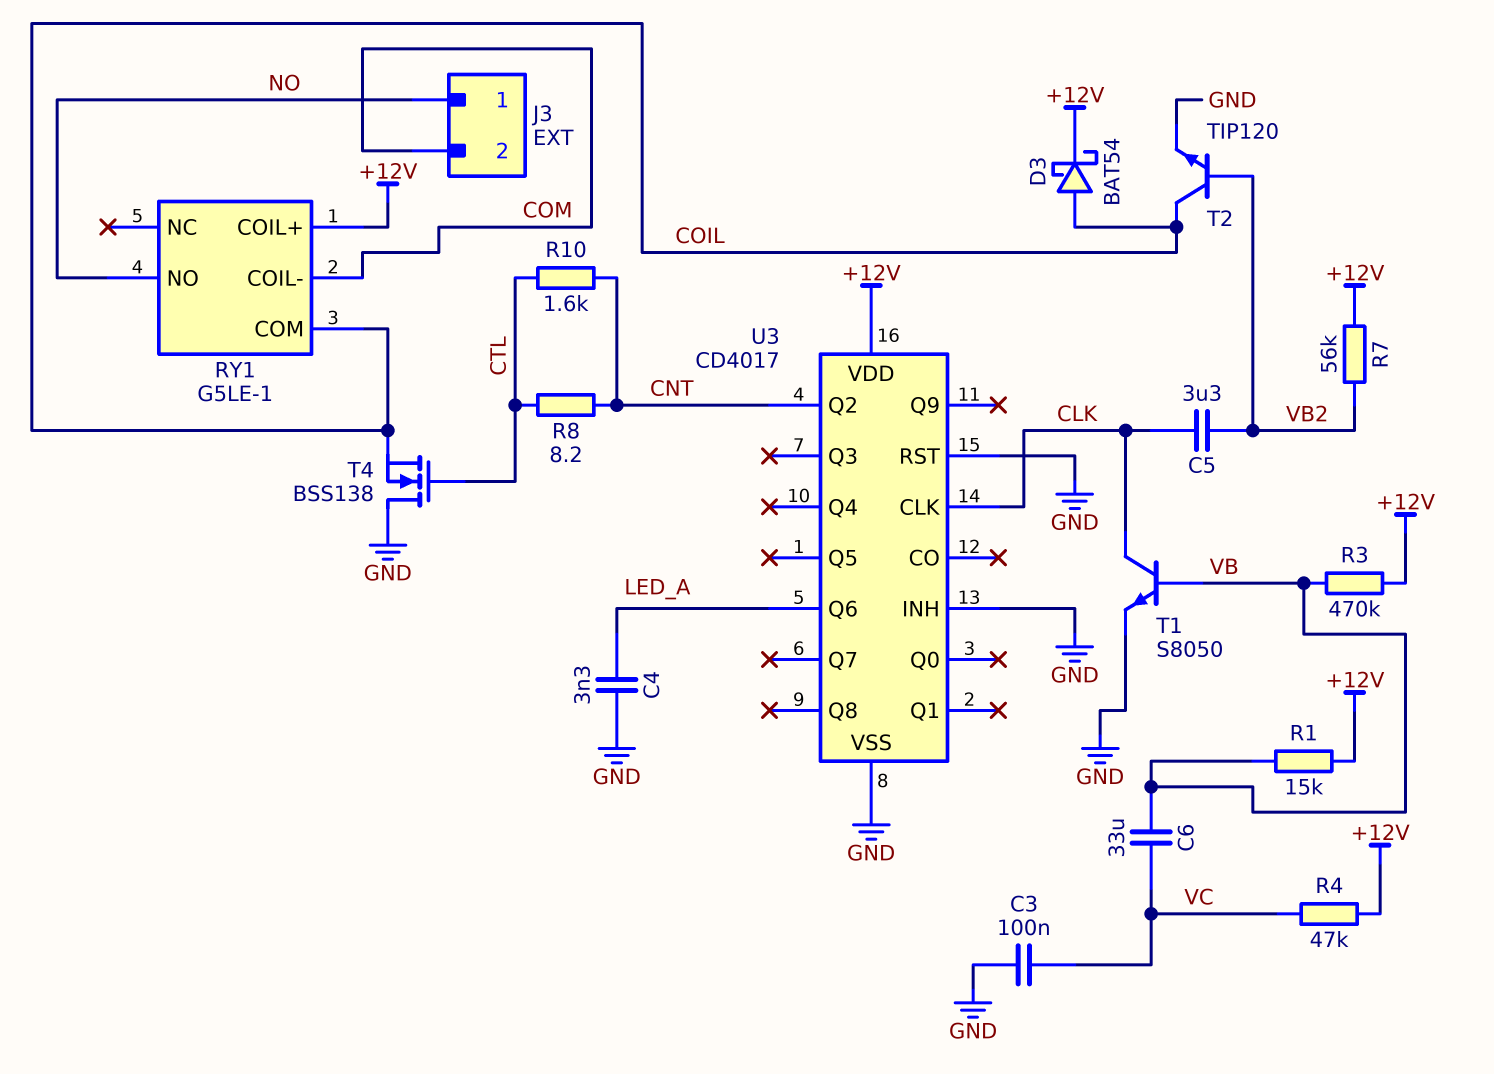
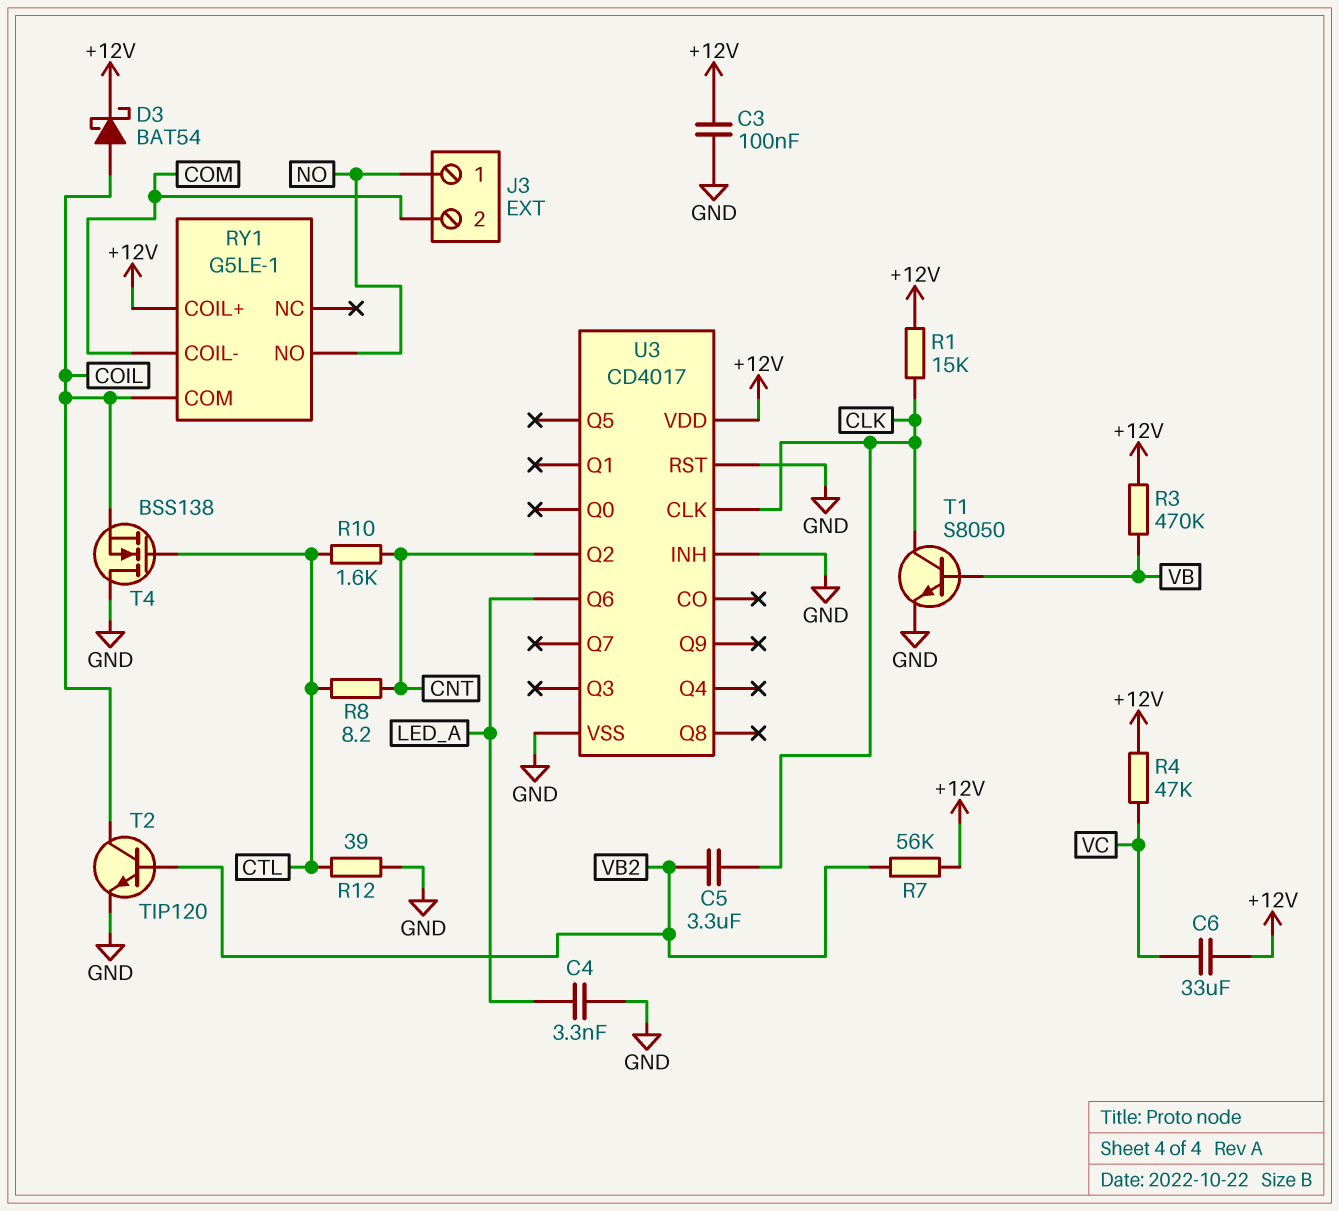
C3: 100nF (GND, VC) -> 100nF (+12V, GND)
C6: 33uF (VB, VC) -> 33uF (+12V, VC)
R1: 15k (+12V, VB) -> 15k (+12V, CLK)
R12: none -> 39 (CTL, GND)

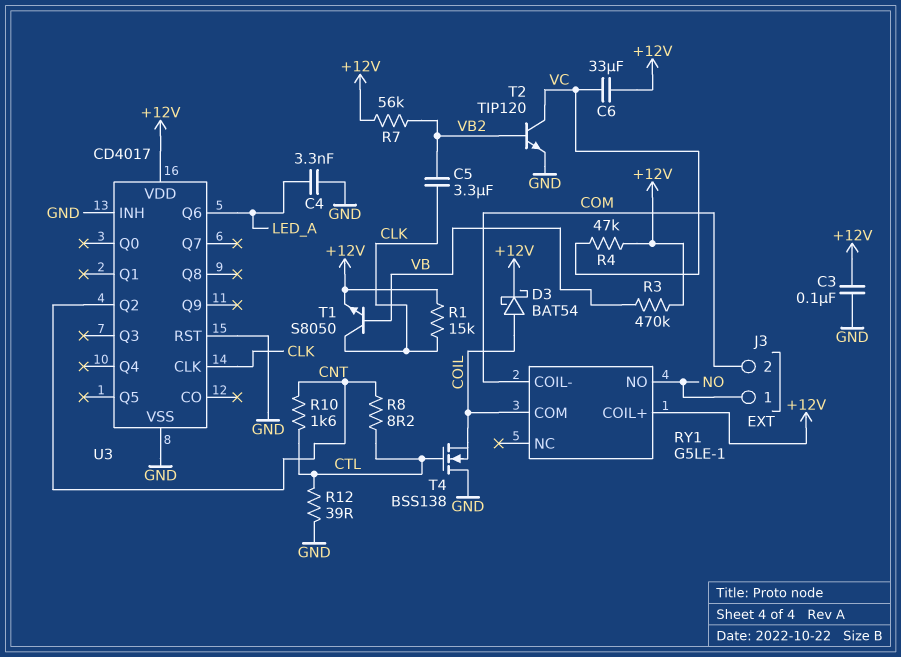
T1: NPN S8050 (B VB, C CLK, E GND) -> NPN S8050 (B VB, C CLK, E +12V)
T2: NPN TIP120 (B VB2, C COIL, E GND) -> NPN TIP120 (B VB2, C VC, E GND)

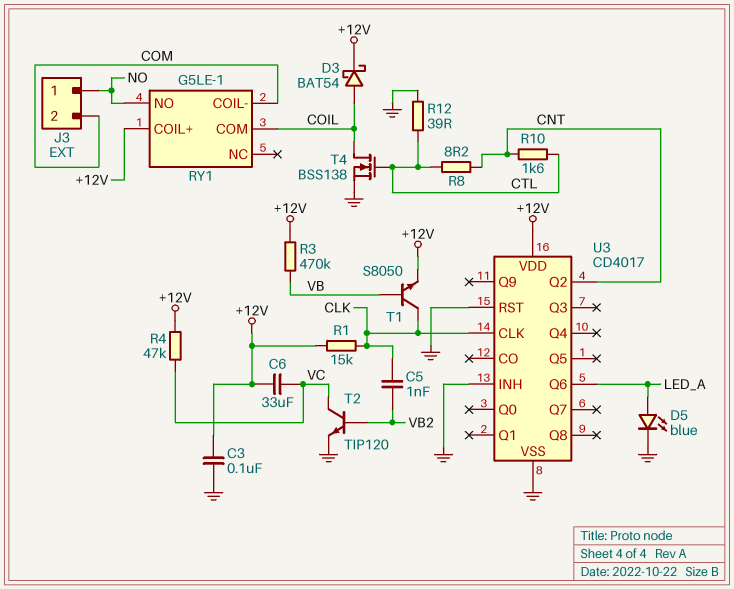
C4: 3.3nF (GND, LED_A) -> none
C5: 3.3uF (CLK, VB2) -> 1nF (CLK, VB2)
D5: none -> LED blue (A LED_A, K GND)
R7: 56k (+12V, VB2) -> none
T4: NMOS BSS138 (G CTL, D GND, S COIL) -> NMOS BSS138 (G CTL, D COIL, S GND)

